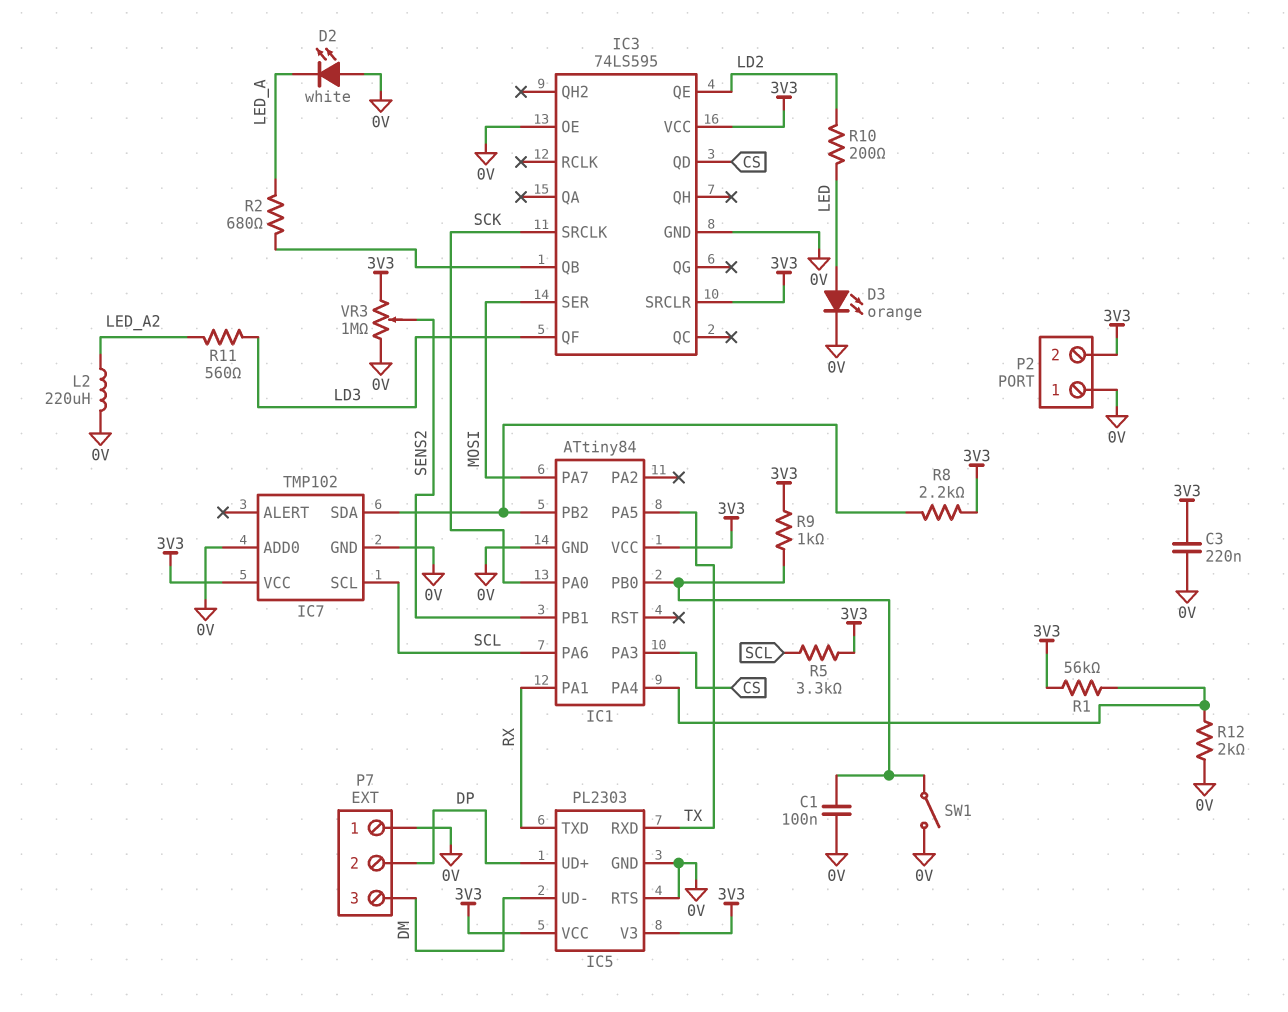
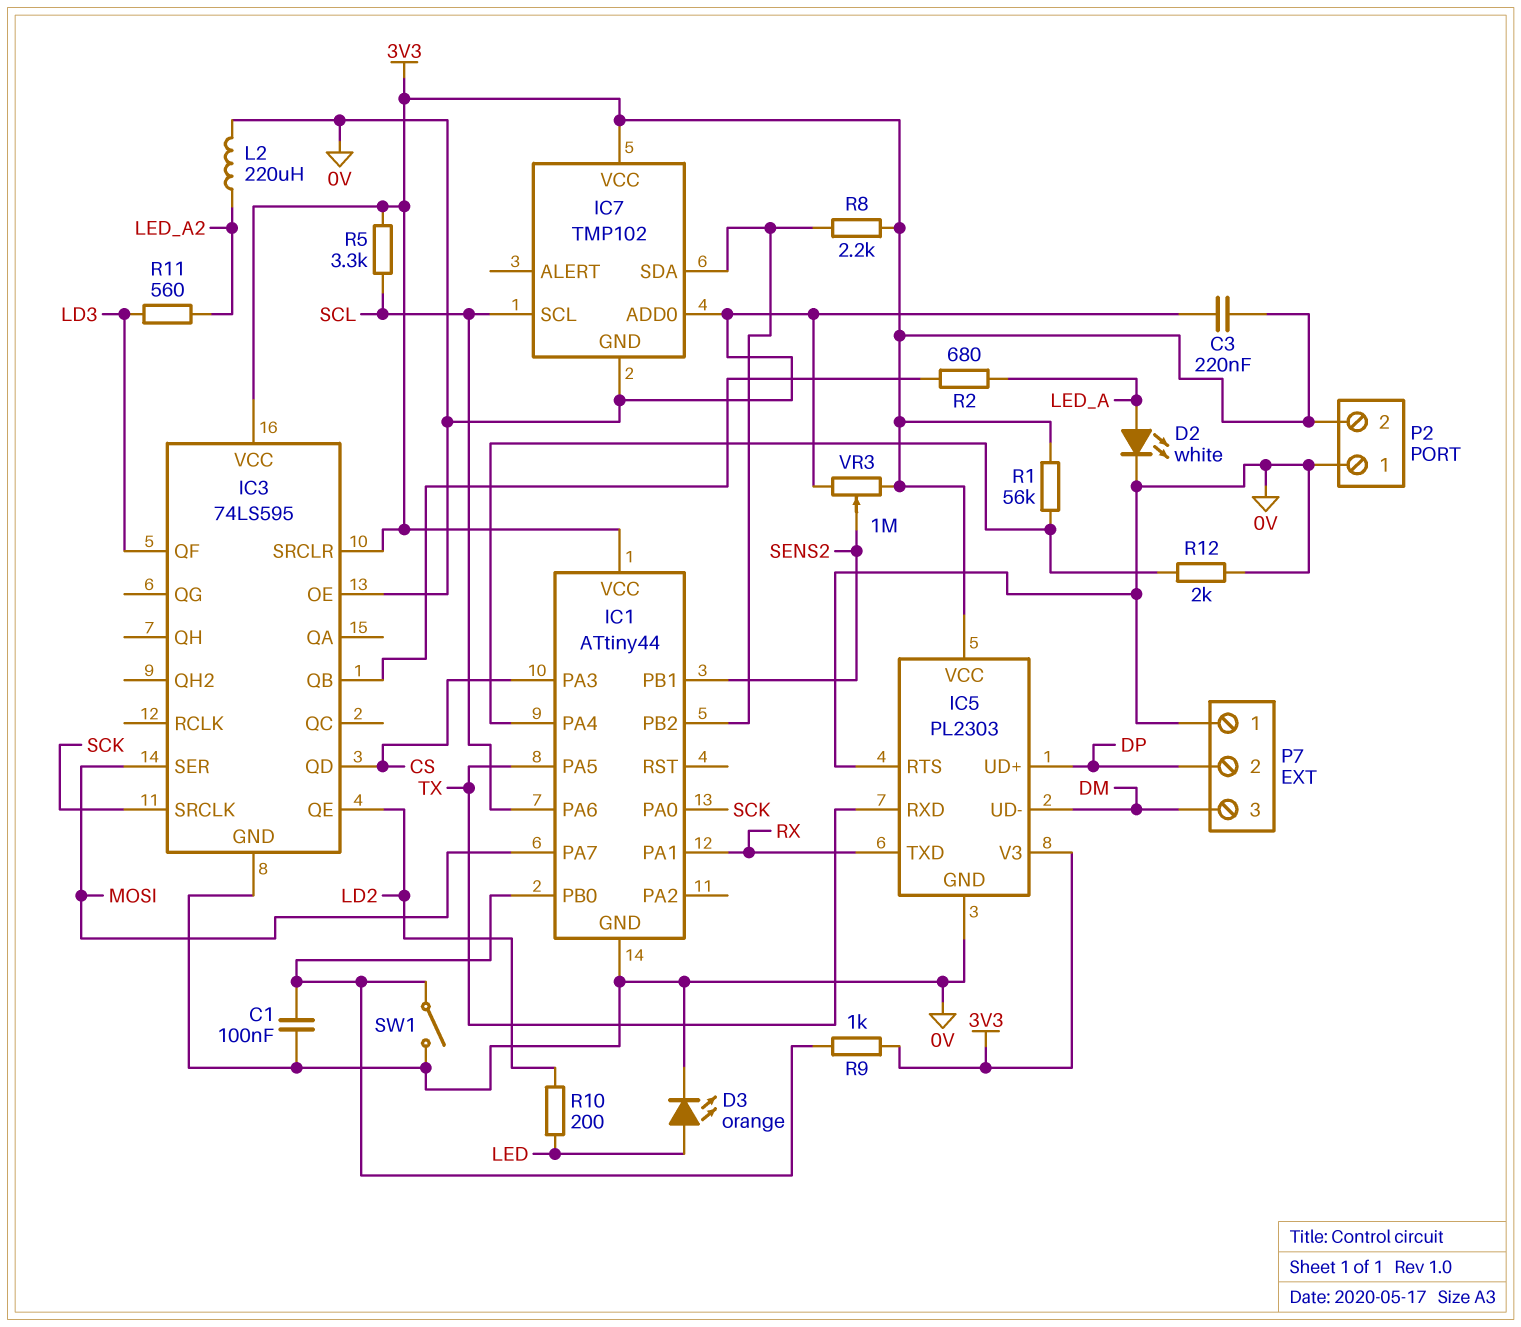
D2: LED white (A 0V, K LED_A) -> LED white (A LED_A, K 0V)
IC1: ATtiny84 -> ATtiny44

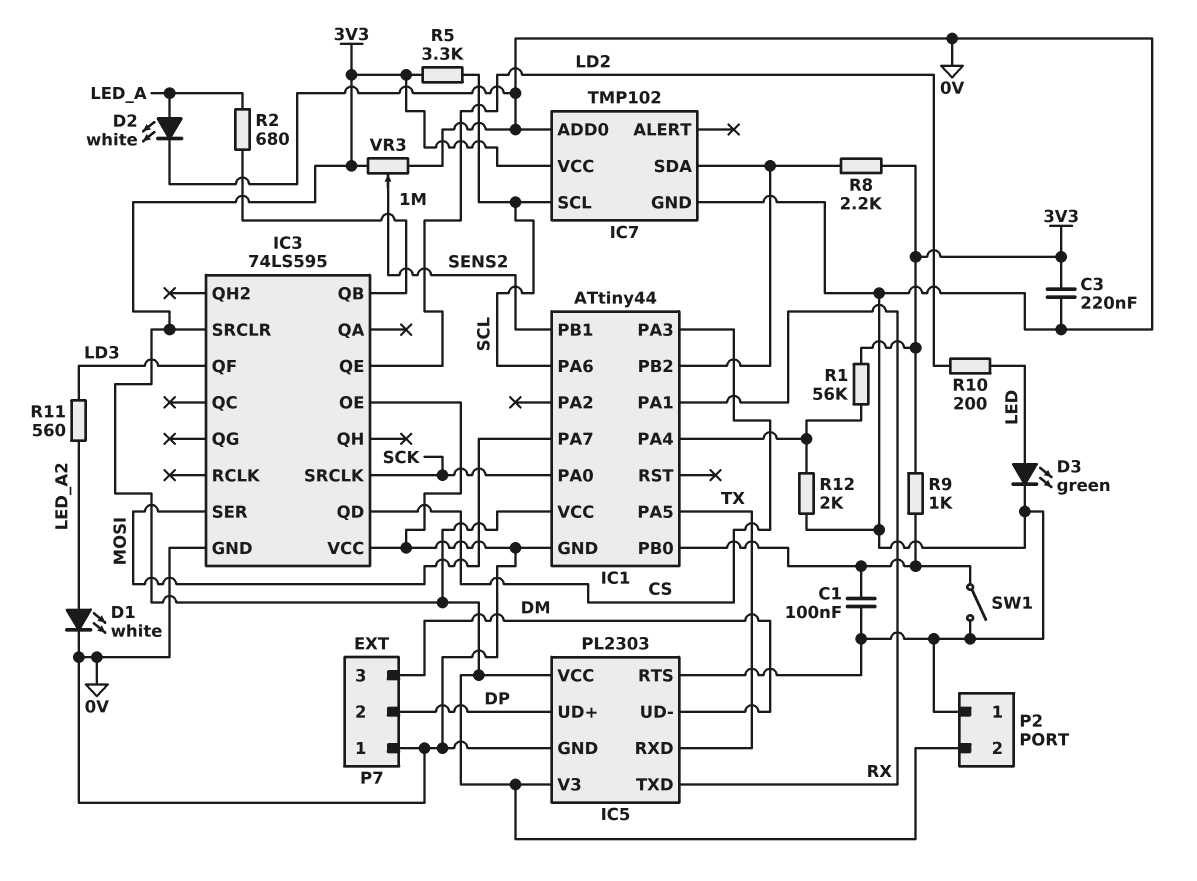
D1: none -> LED white (A LED_A2, K 0V)
D3: LED orange (A LED, K 0V) -> LED green (A LED, K 0V)
IC3 pin VCC: 3V3 -> 0V
L2: 220uH (0V, LED_A2) -> none

